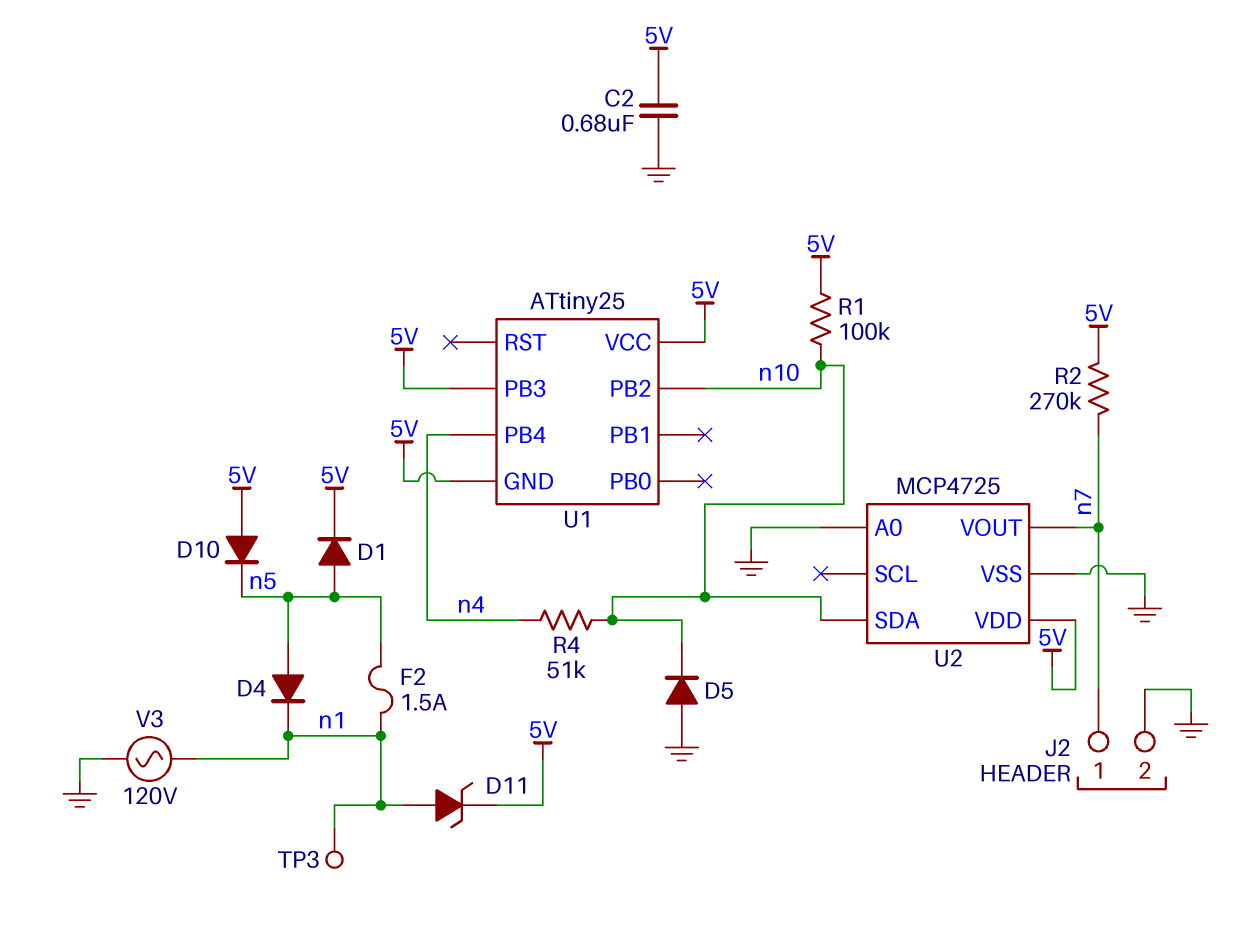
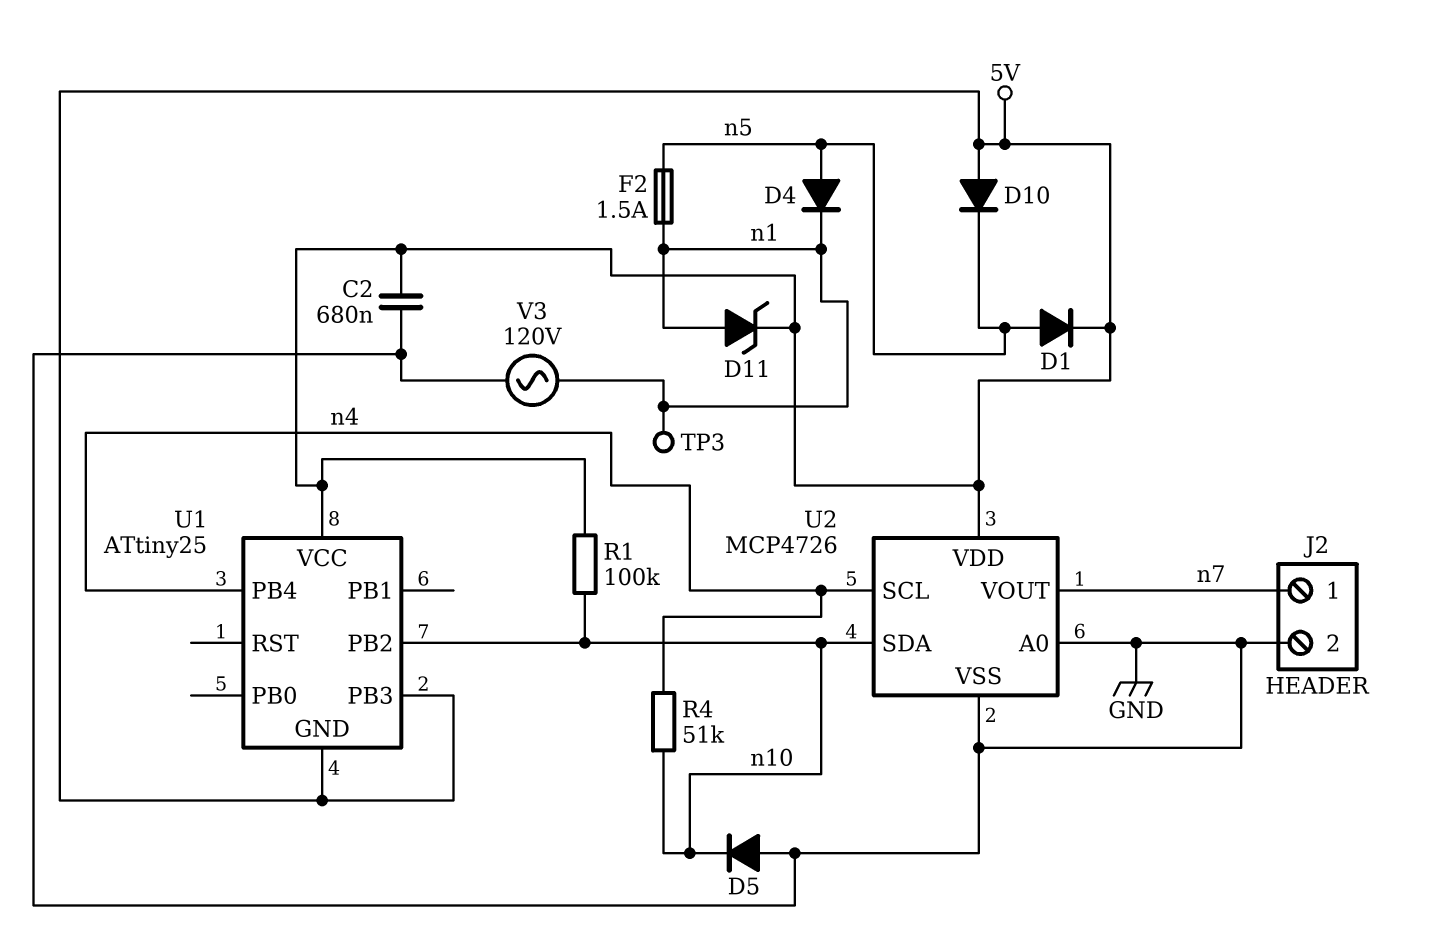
R2: 270k (5V, n7) -> none
U2: MCP4725 -> MCP4726
U2 pin SCL: none -> n4

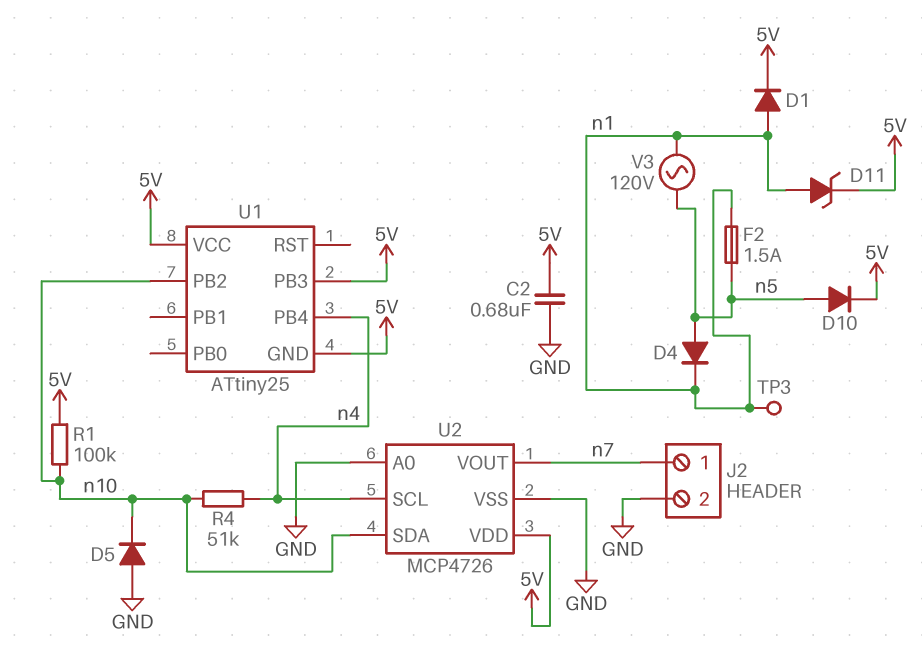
D1: diode (A n5, K 5V) -> diode (A n1, K 5V)
D10: diode (A 5V, K n5) -> diode (A n5, K 5V)
V3: AC 120V (GND, n1) -> AC 120V (n1, n5)

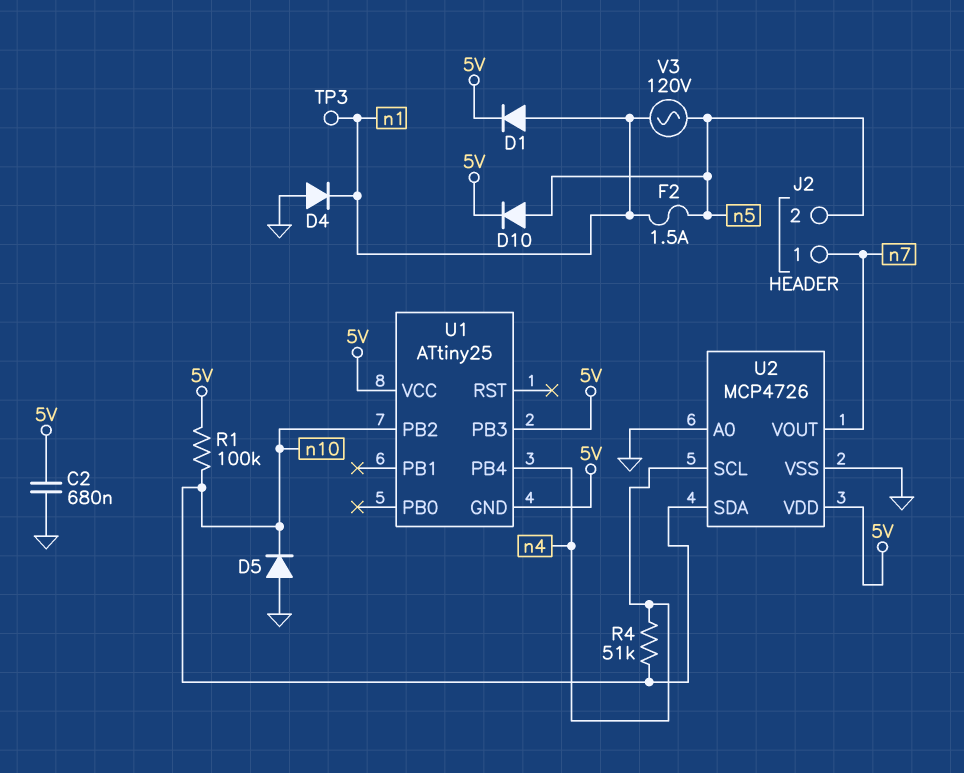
D4: diode (A n5, K n1) -> diode (A GND, K n1)
D11: zener (A n1, K 5V) -> none
J2 pin 2: GND -> n5

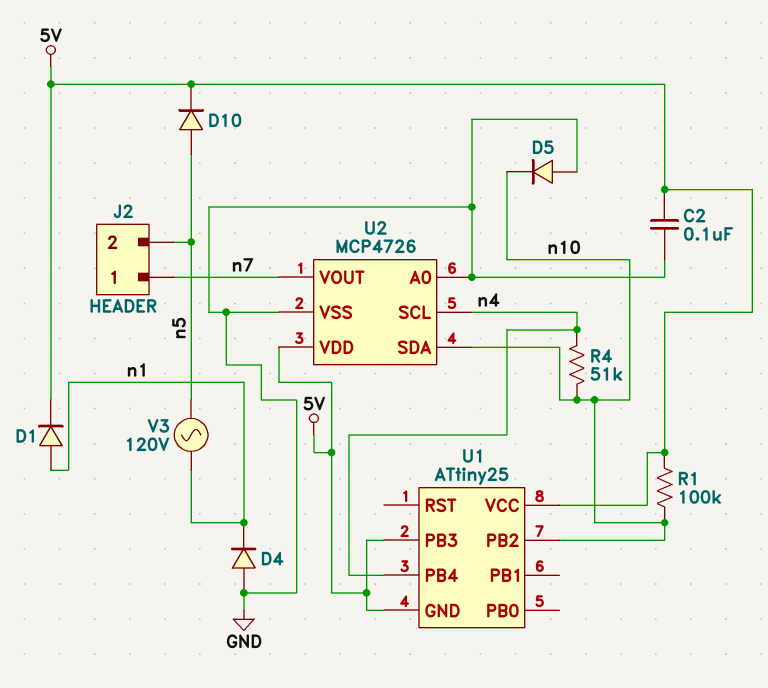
C2: 680nF (5V, GND) -> 100nF (5V, GND)
F2: 1.5A (n1, n5) -> none
TP3: test point (n1) -> none

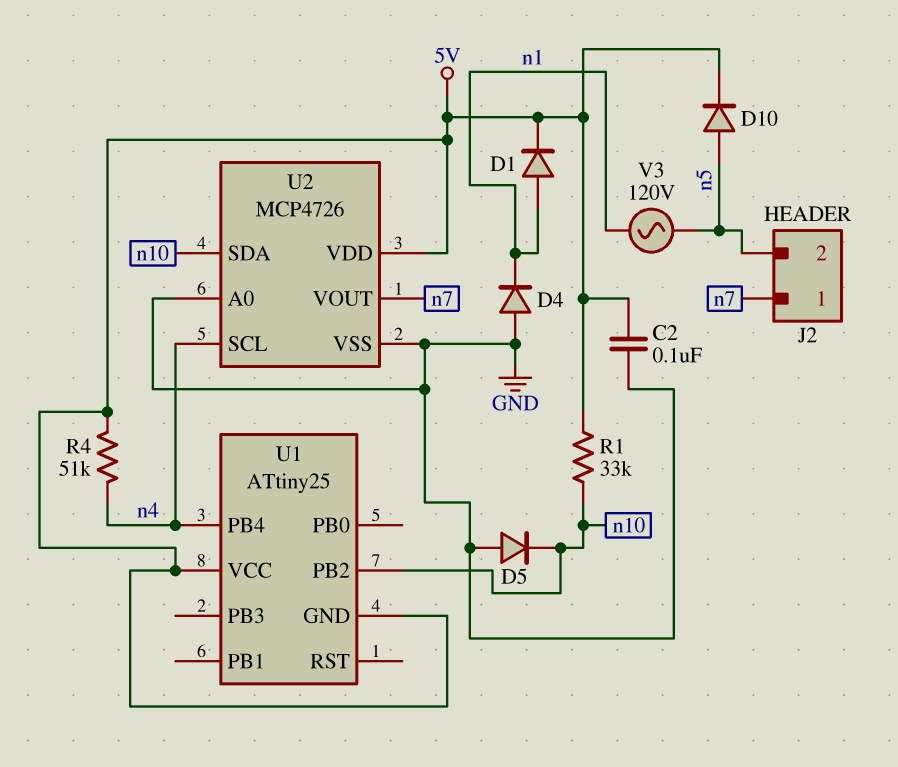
R1: 100k (5V, n10) -> 33k (5V, n10)
R4: 51k (n4, n10) -> 51k (5V, n4)
U1 pin PB3: 5V -> none

